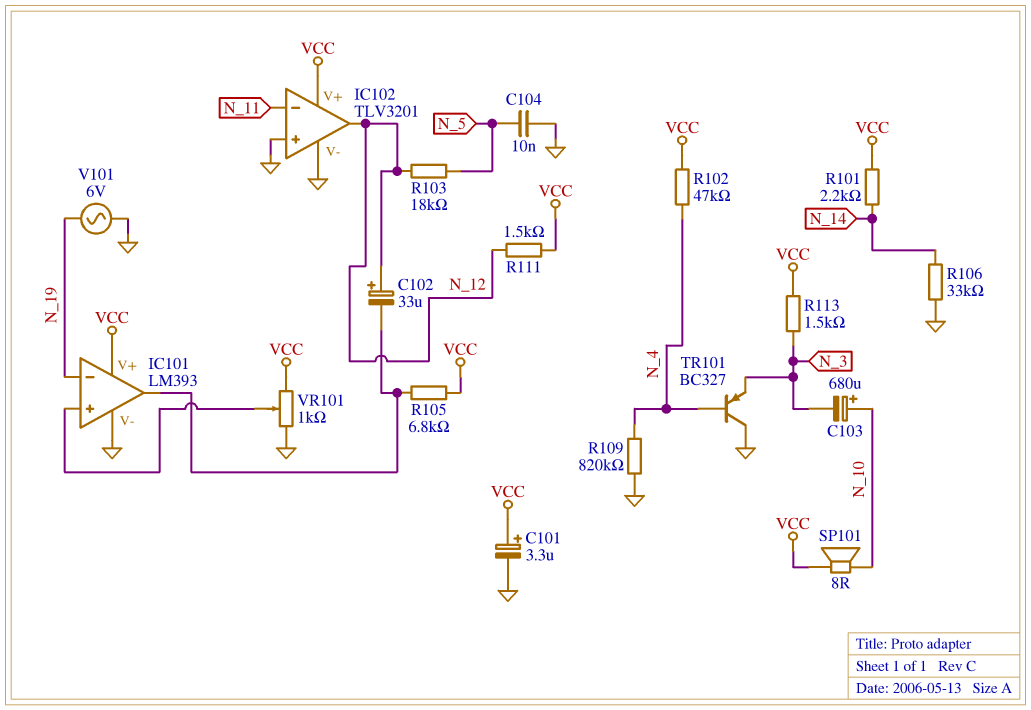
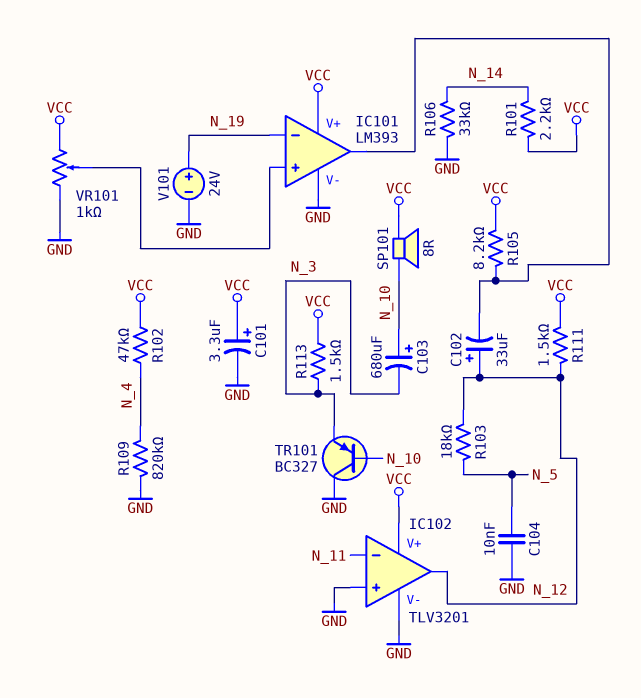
R105: 6.8k (IC101/out, VCC) -> 8.2k (IC101/out, VCC)
TR101: PNP BC327 (B N_4, C GND, E N_3) -> PNP BC327 (B N_10, C GND, E N_3)
V101: AC 6V (GND, N_19) -> 24V (plus N_19, minus GND)

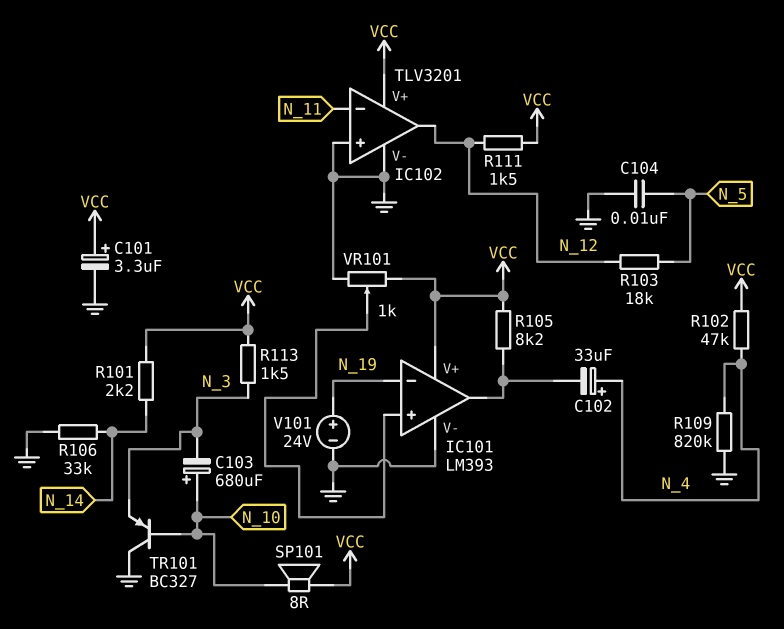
C102: 33uF (plus N_12, minus IC101/out) -> 33uF (plus N_4, minus IC101/out)

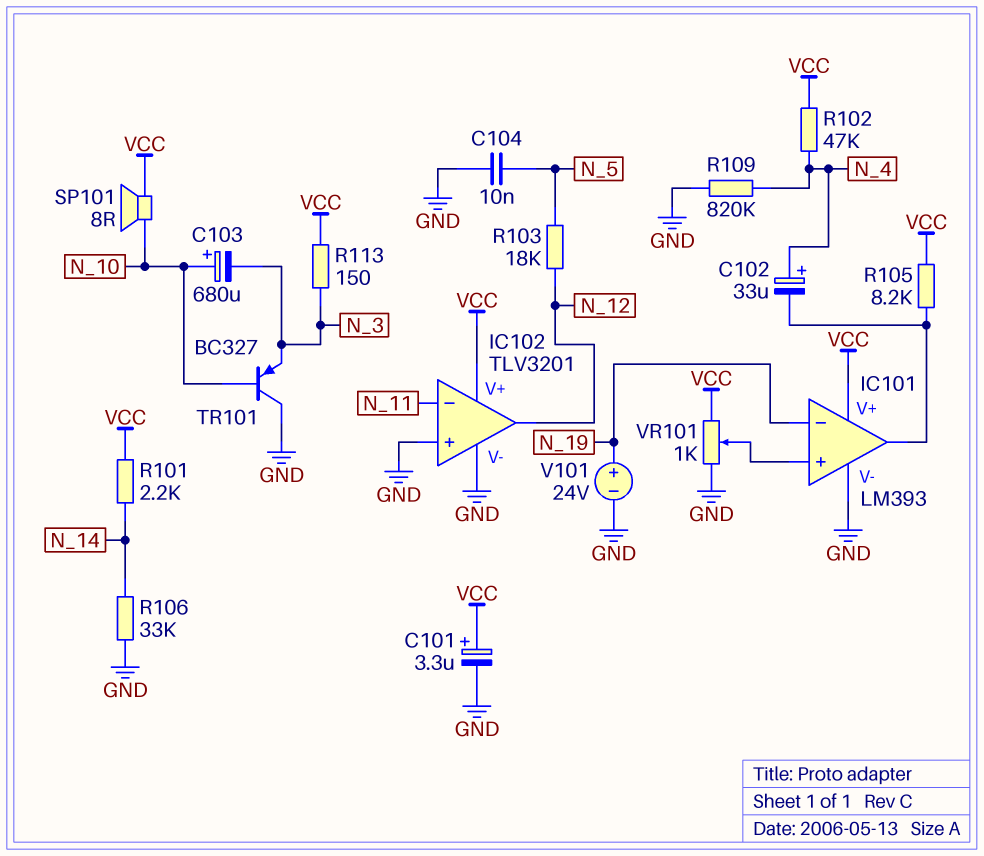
R111: 1.5k (N_12, VCC) -> none
R113: 1.5k (N_3, VCC) -> 150 (N_3, VCC)

